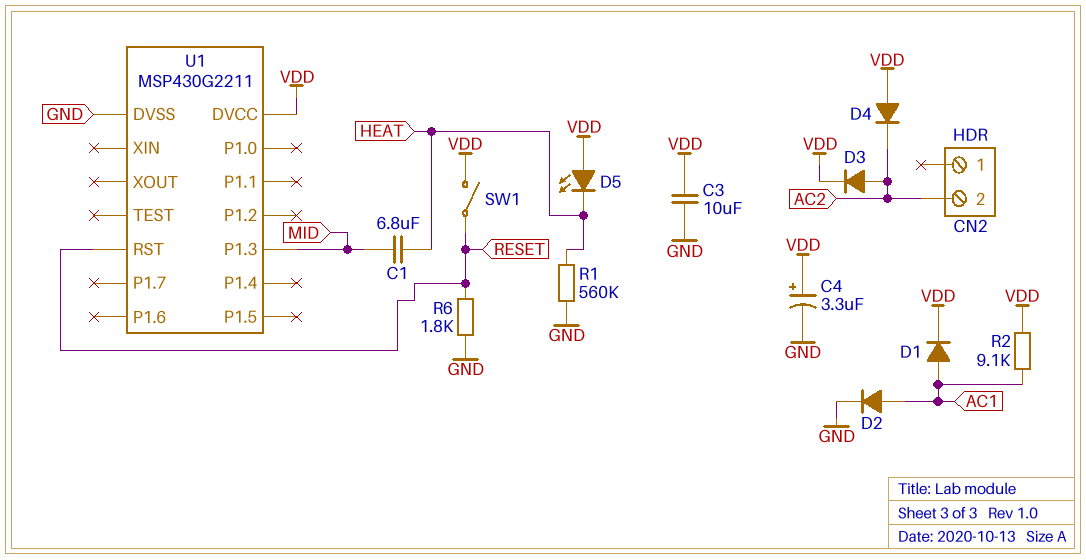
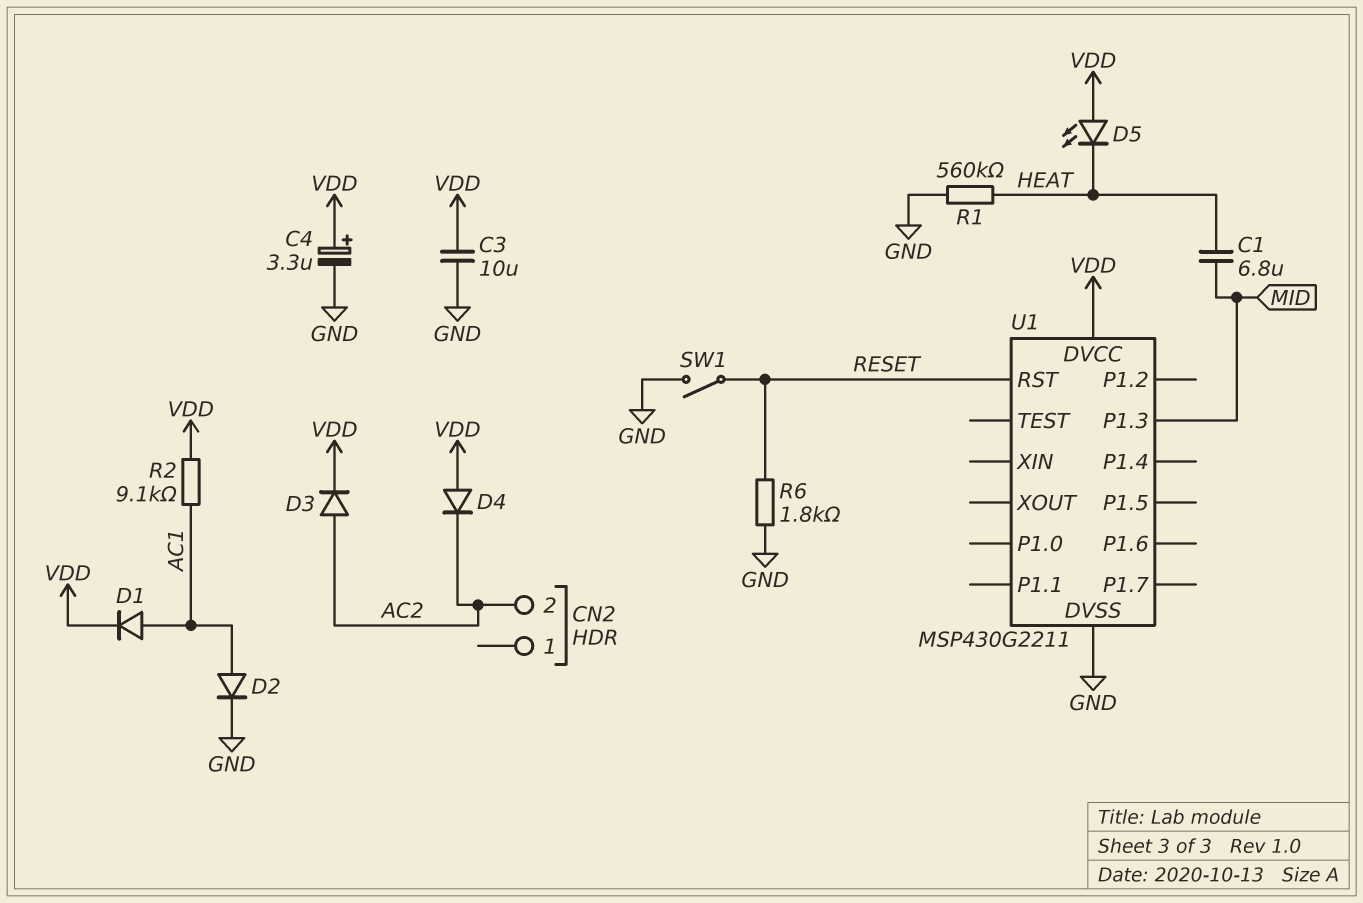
SW1: switch (RESET, VDD) -> switch (GND, RESET)

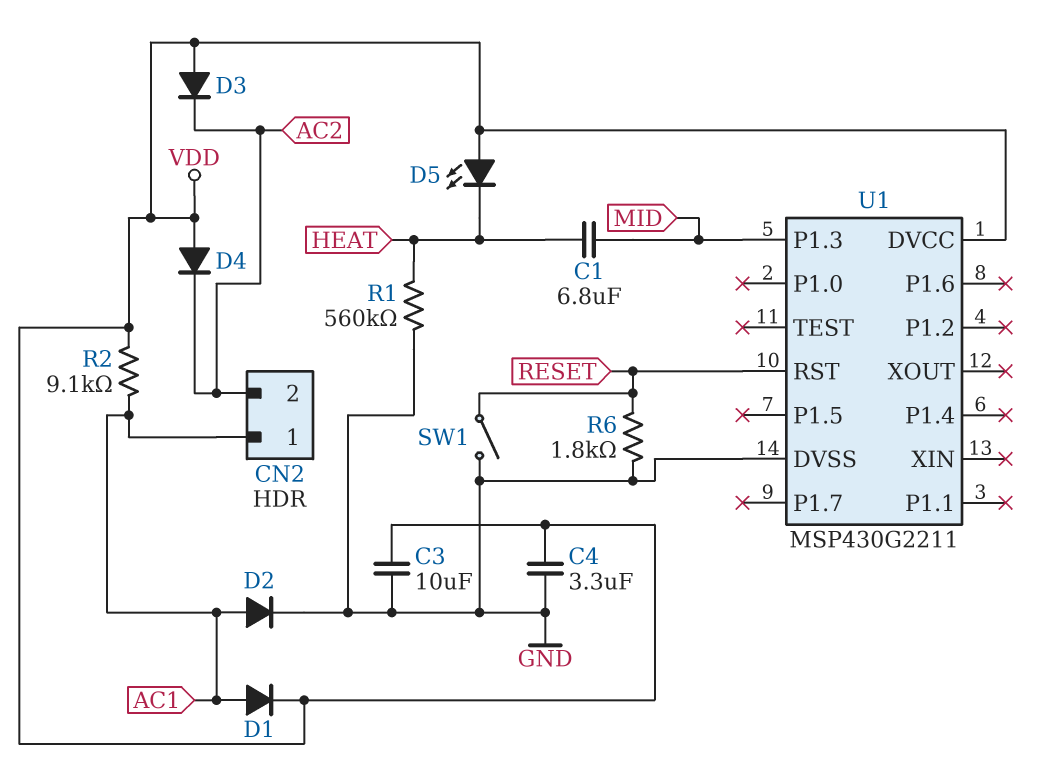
C4: 3.3uF (plus VDD, minus GND) -> 3.3uF (GND, VDD)
CN2 pin 1: none -> AC1
D3: diode (A AC2, K VDD) -> diode (A VDD, K AC2)

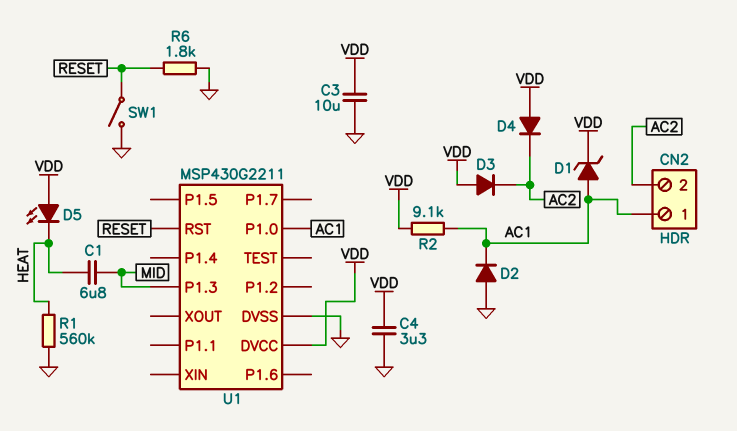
D1: diode (A AC1, K VDD) -> zener (A AC1, K VDD)
D2: diode (A AC1, K GND) -> diode (A GND, K AC1)
U1 pin P1.0: none -> AC1

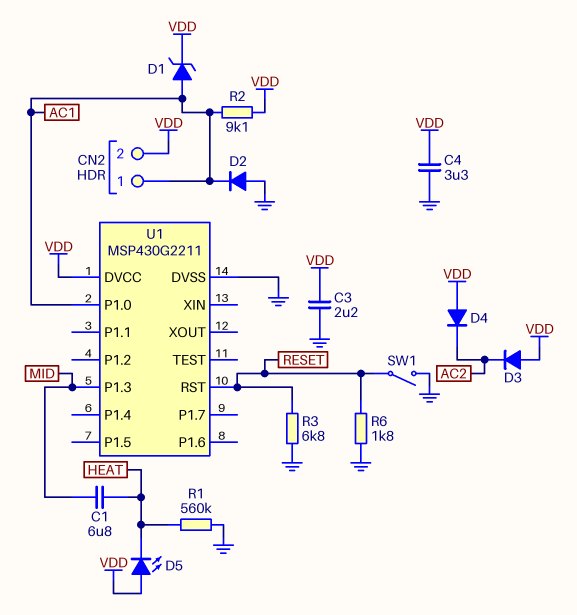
C3: 10uF (GND, VDD) -> 2.2uF (GND, VDD)
CN2 pin 2: AC2 -> VDD
R3: none -> 6.8k (GND, RESET)

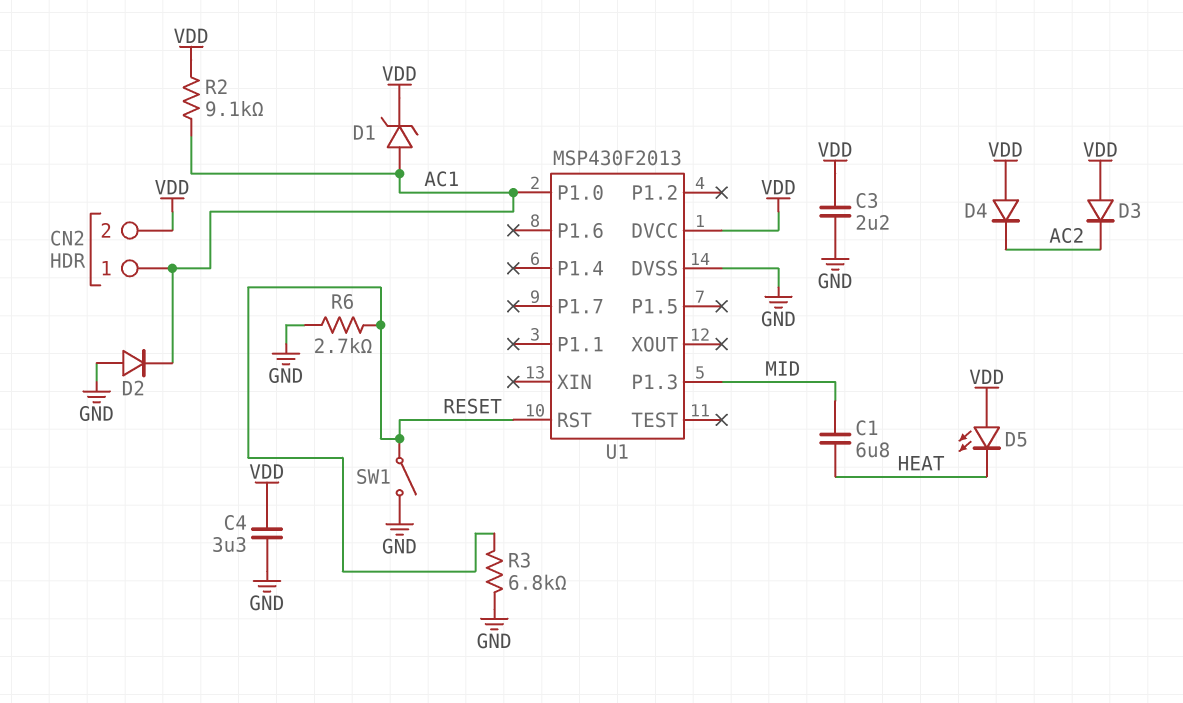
R1: 560k (GND, HEAT) -> none
R6: 1.8k (GND, RESET) -> 2.7k (GND, RESET)
U1: MSP430G2211 -> MSP430F2013

